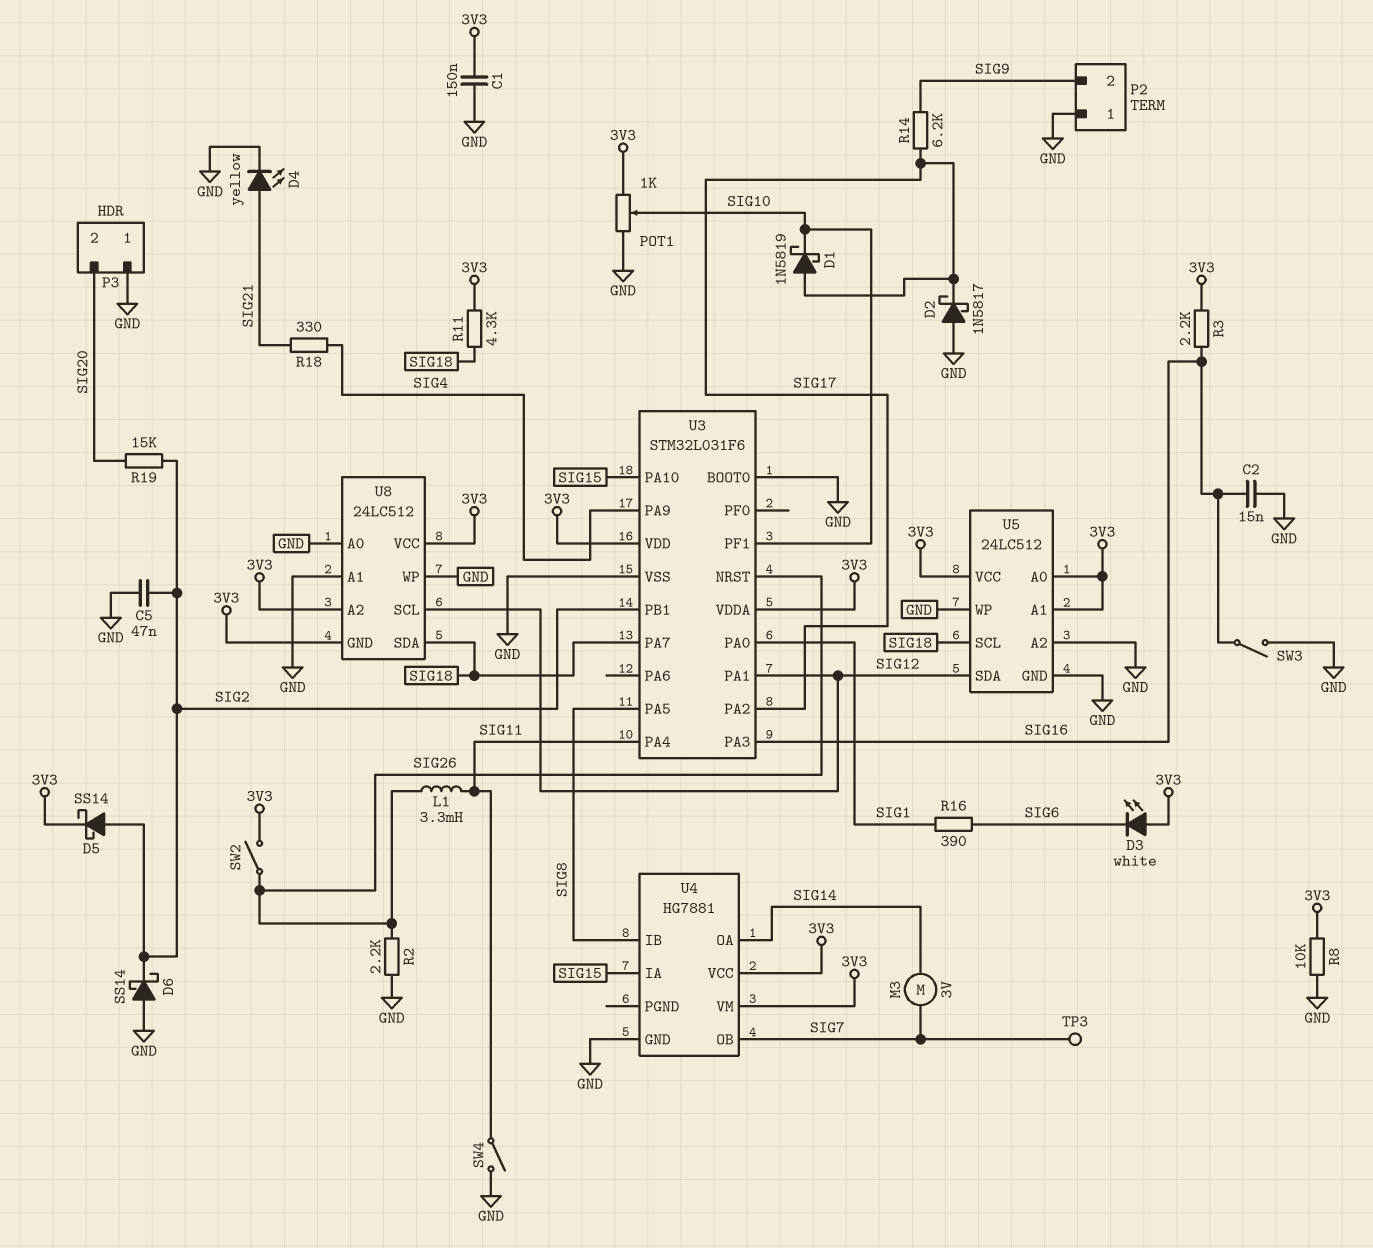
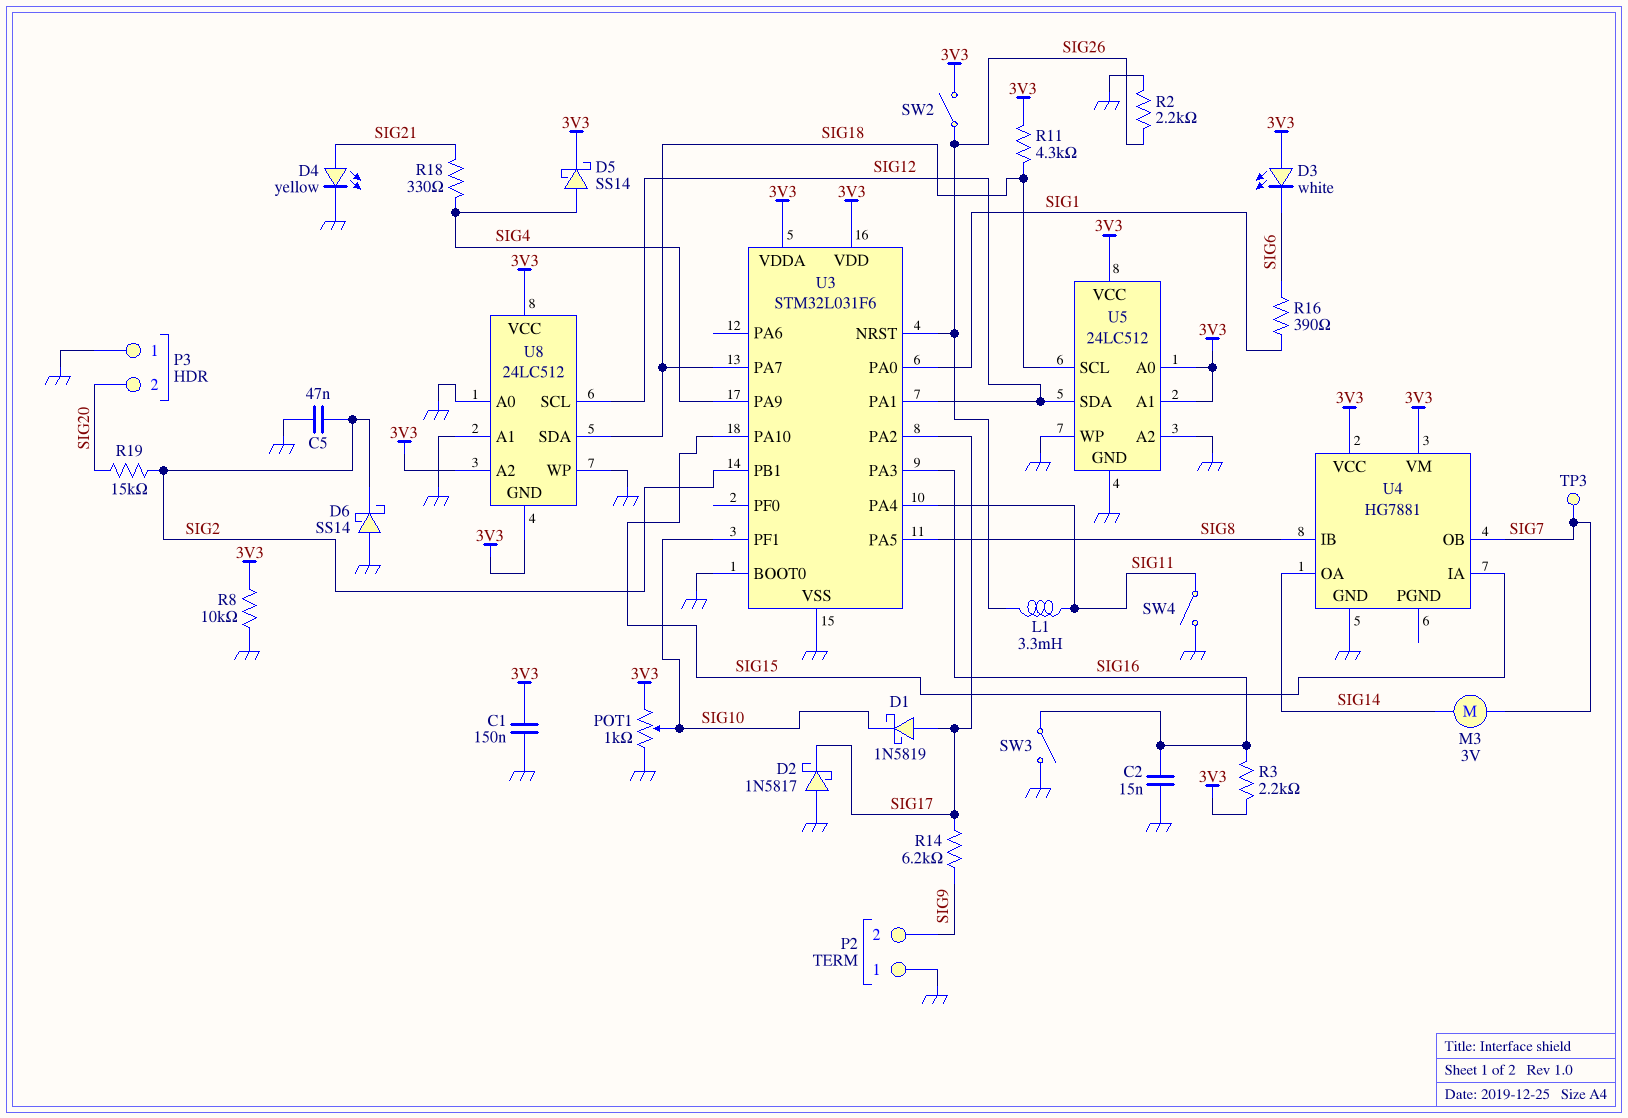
D5: schottky SS14 (A SIG2, K 3V3) -> schottky SS14 (A SIG4, K 3V3)

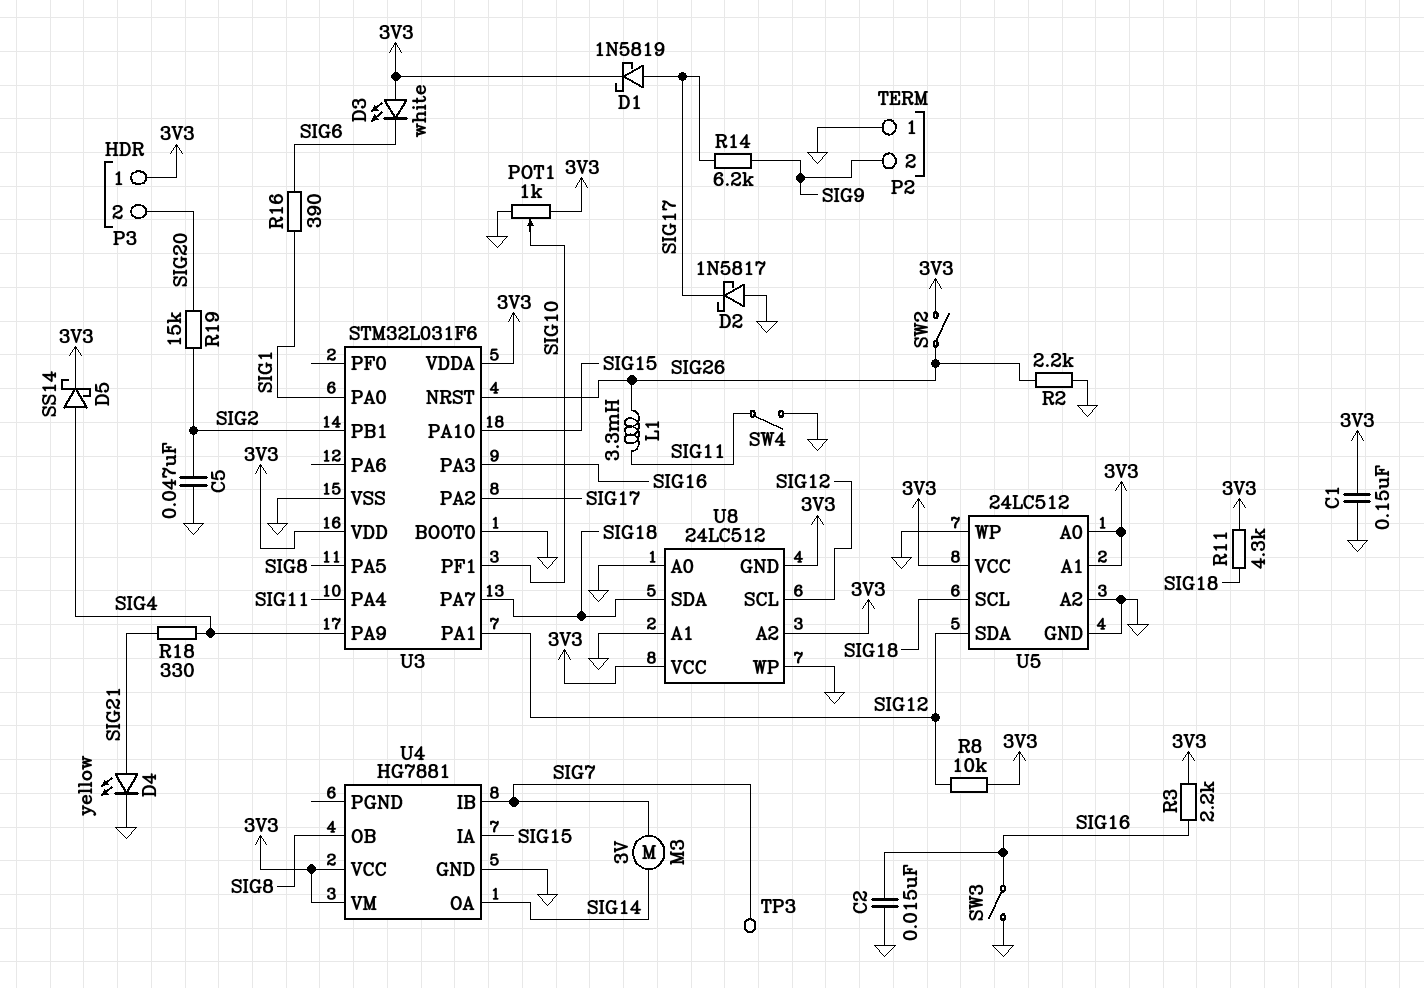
D1: schottky 1N5819 (A SIG17, K SIG10) -> schottky 1N5819 (A SIG17, K 3V3)
D6: schottky SS14 (A GND, K SIG2) -> none
P3 pin 1: GND -> 3V3
R8: 10k (3V3, GND) -> 10k (3V3, SIG12)
U4 pin IB: SIG8 -> SIG7
U4 pin OB: SIG7 -> SIG8

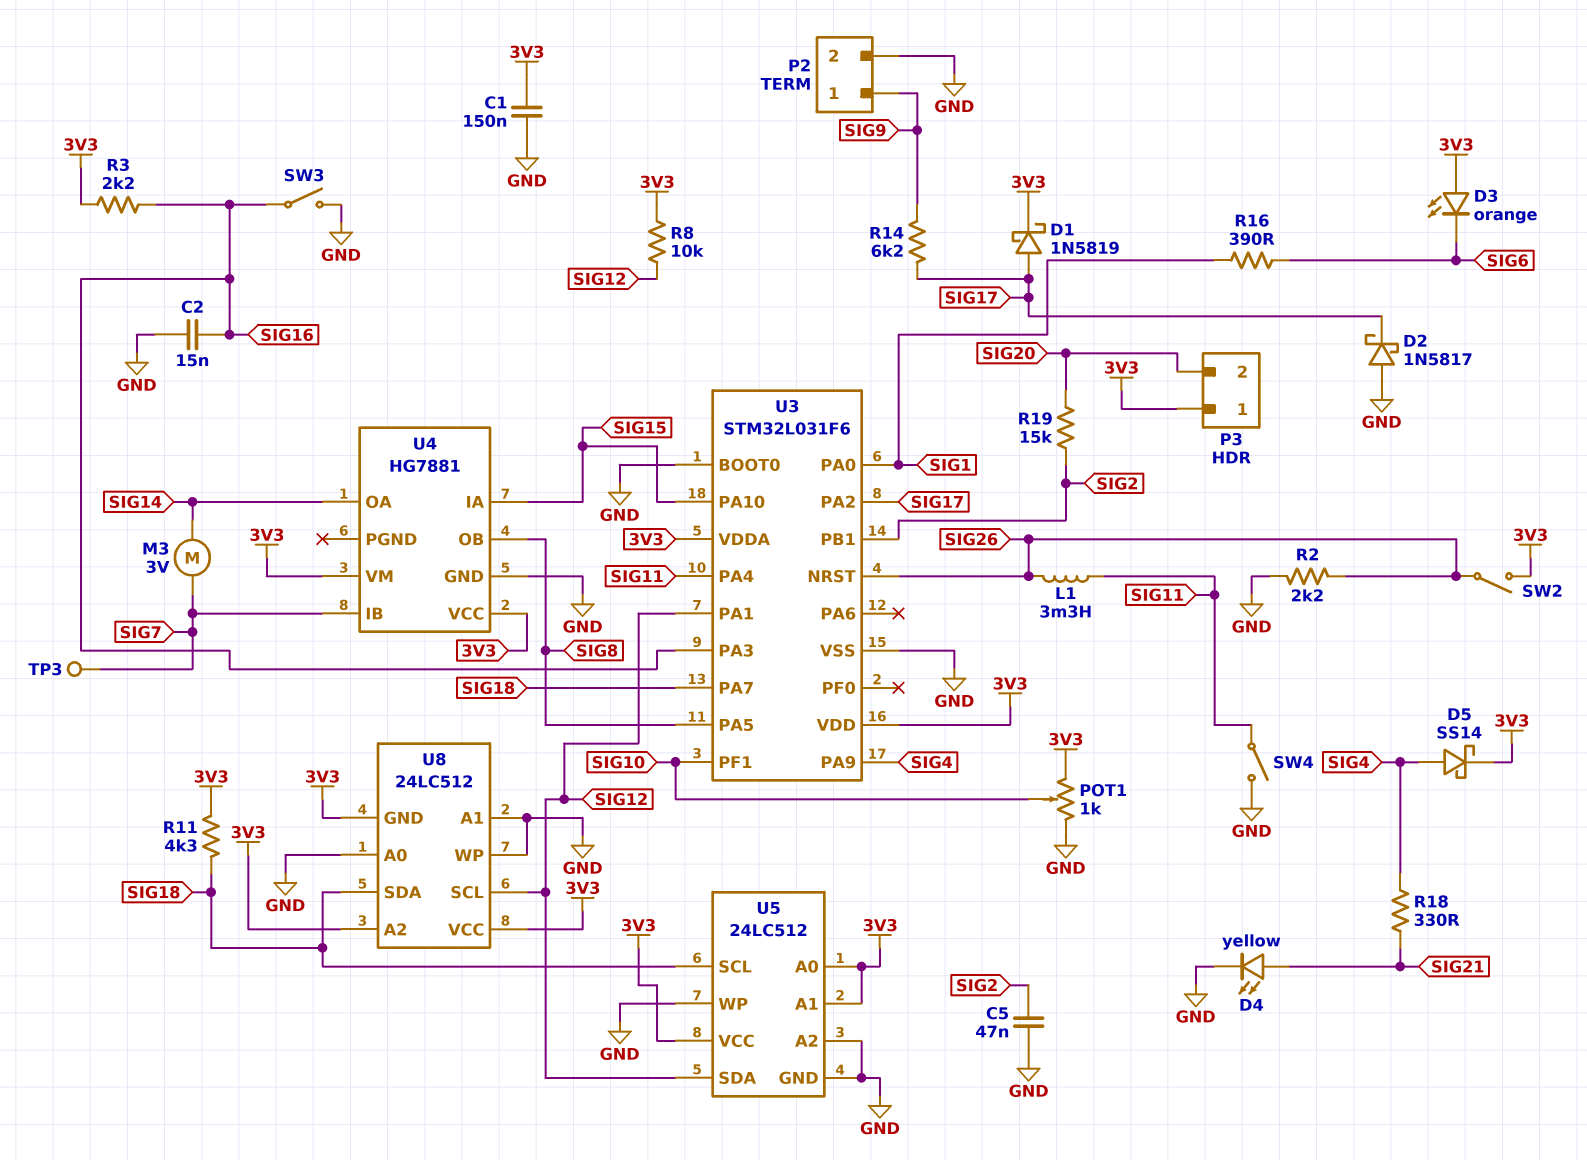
D3: LED white (A 3V3, K SIG6) -> LED orange (A 3V3, K SIG6)
P2 pin 1: GND -> SIG9
P2 pin 2: SIG9 -> GND

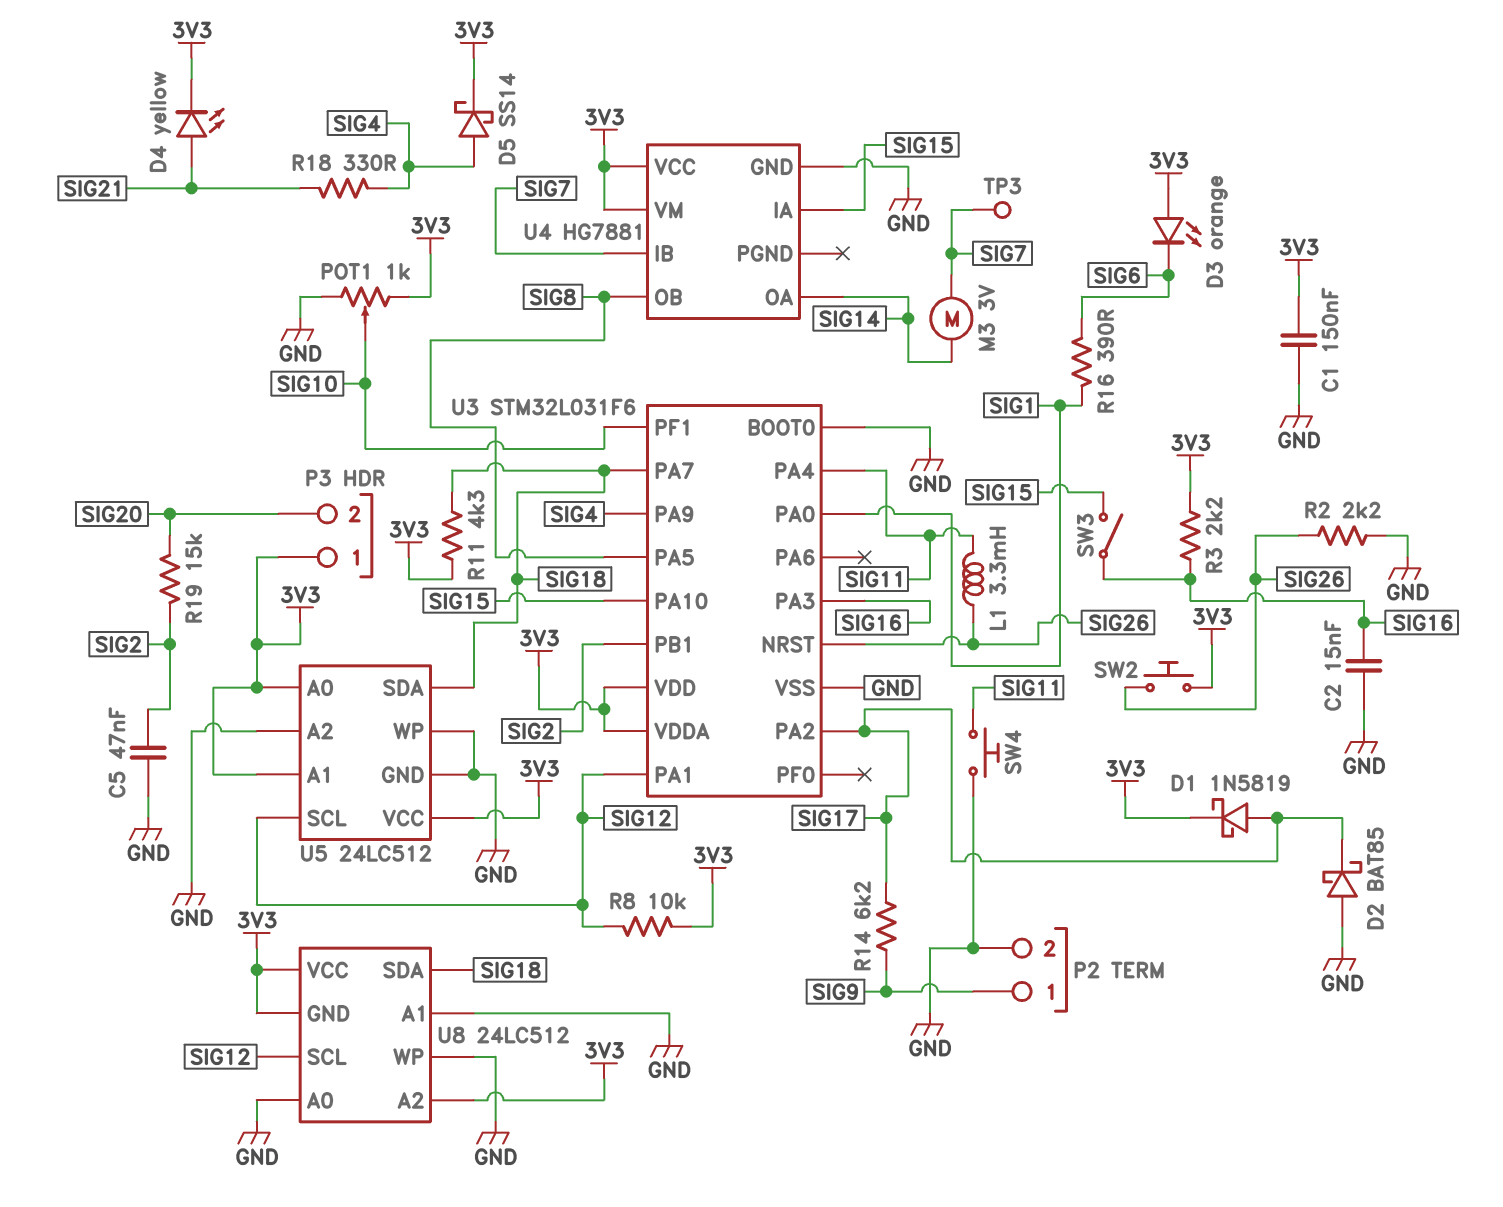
D2: schottky 1N5817 (A GND, K SIG17) -> schottky BAT85 (A GND, K SIG17)
D4: LED yellow (A SIG21, K GND) -> LED yellow (A SIG21, K 3V3)
SW2: switch (3V3, SIG26) -> button (3V3, SIG26)
SW3: switch (GND, SIG16) -> switch (SIG15, SIG16)
SW4: switch (GND, SIG11) -> button (GND, SIG11)
U5 pin SCL: SIG18 -> SIG12
U5 pin SDA: SIG12 -> SIG18

